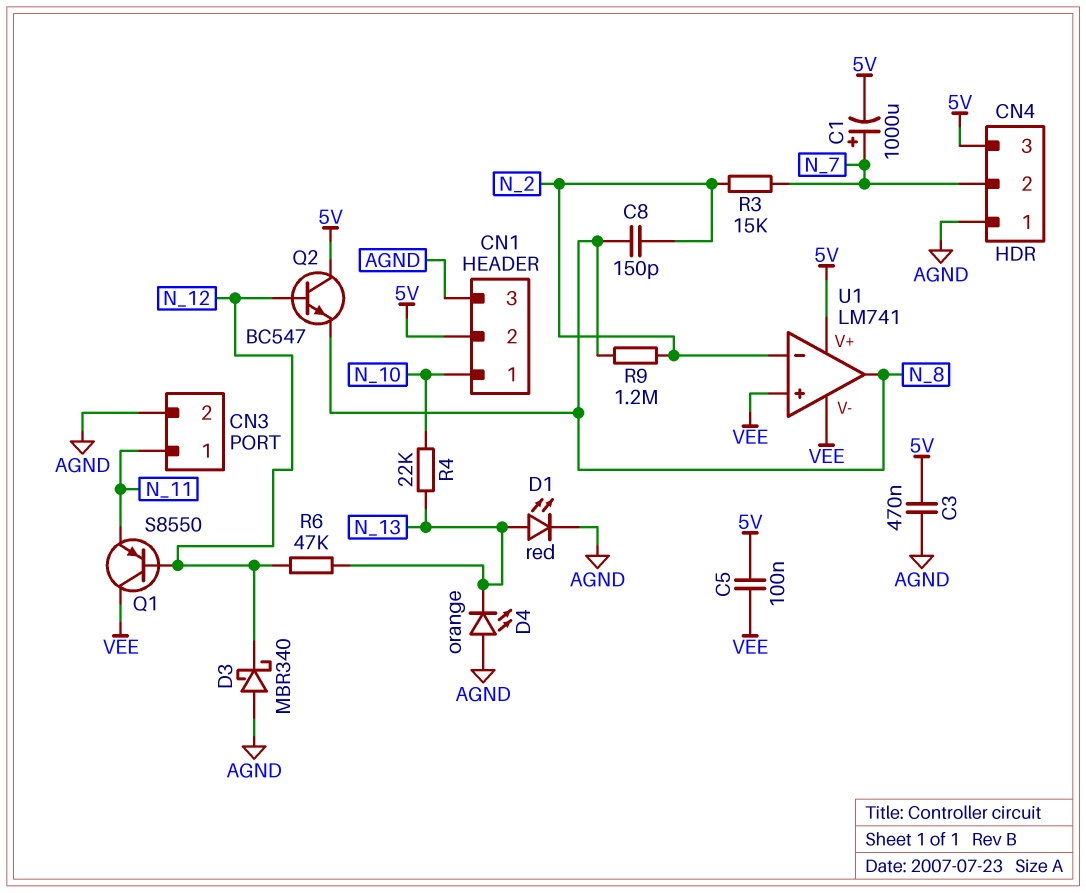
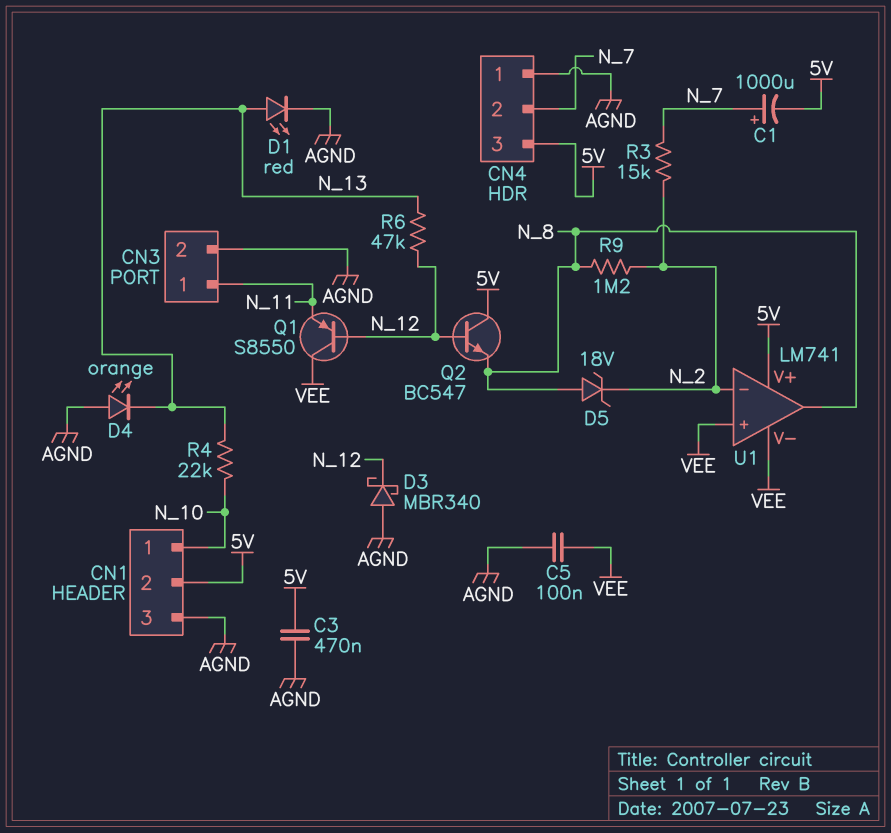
C5: 100nF (5V, VEE) -> 100nF (AGND, VEE)
C8: 150pF (N_2, N_8) -> none
D5: none -> zener 18V (A N_8, K N_2)

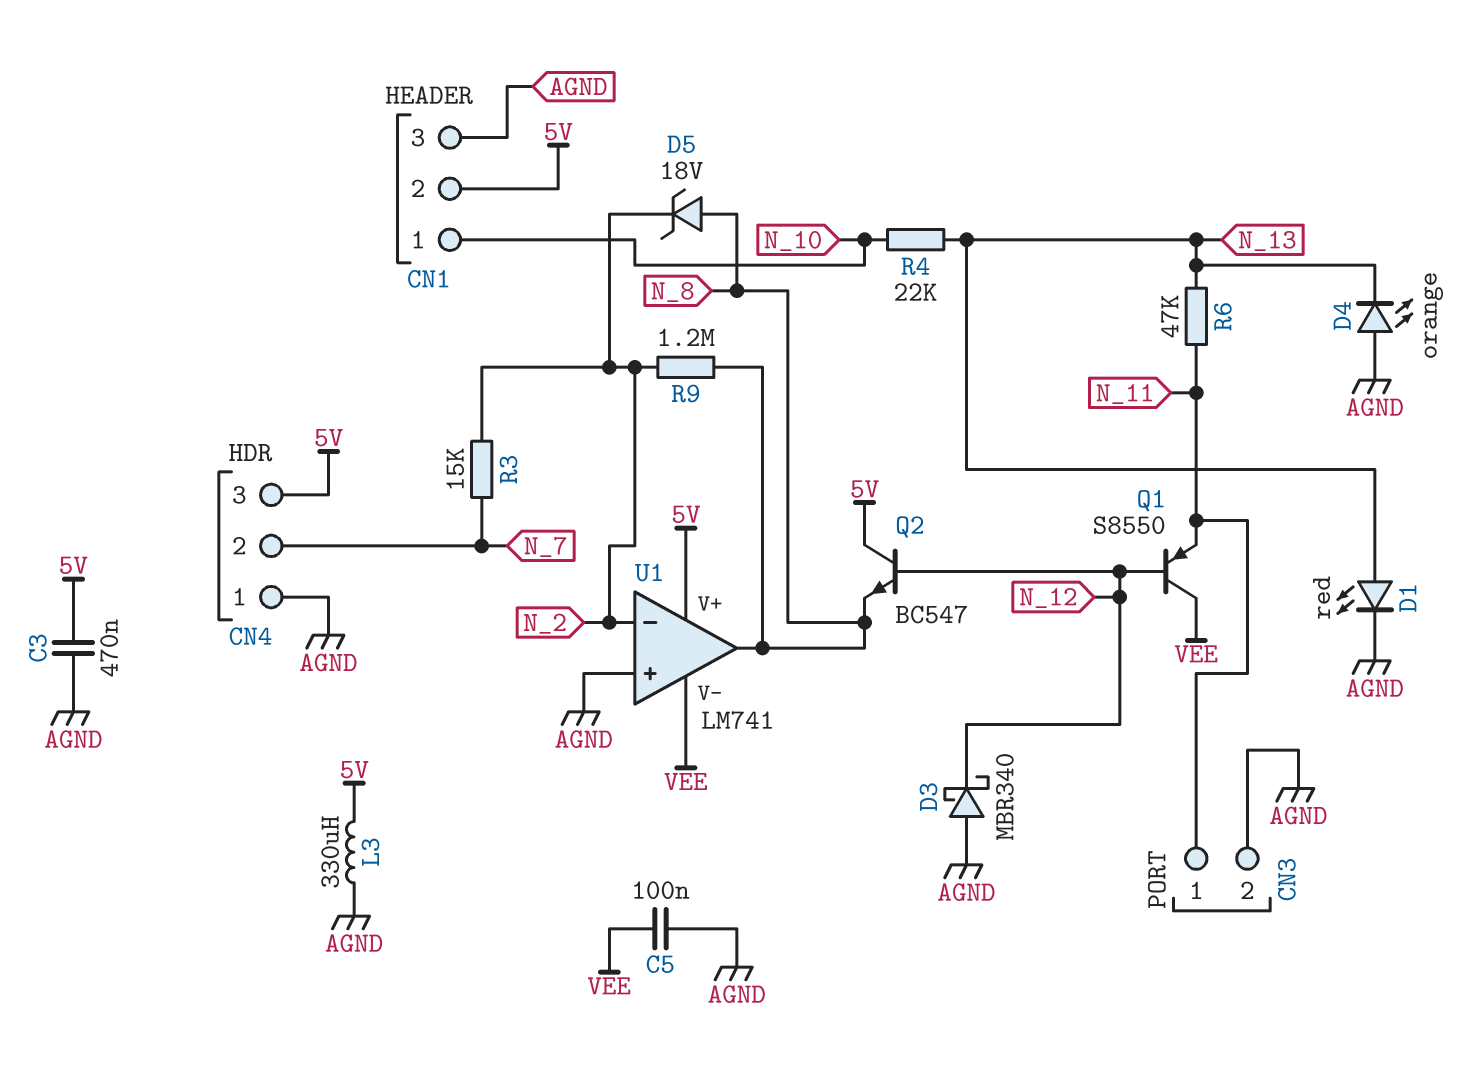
C1: 1000uF (plus N_7, minus 5V) -> none
L3: none -> 330uH (5V, AGND)
R6: 47k (N_12, N_13) -> 47k (N_11, N_13)
U1 pin in+: VEE -> AGND

